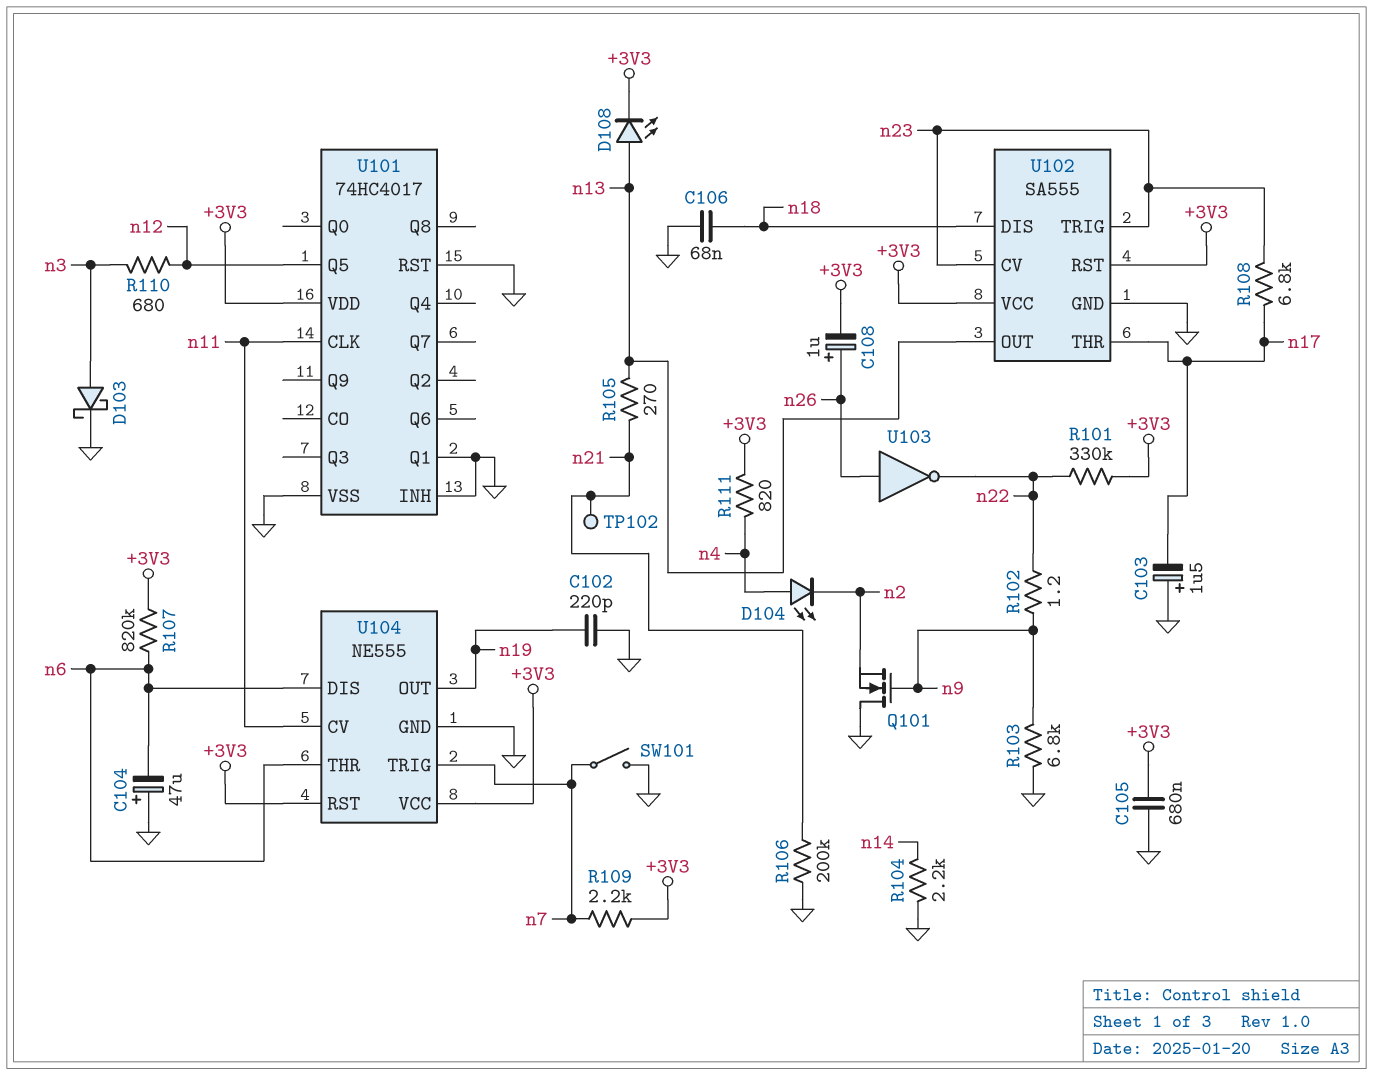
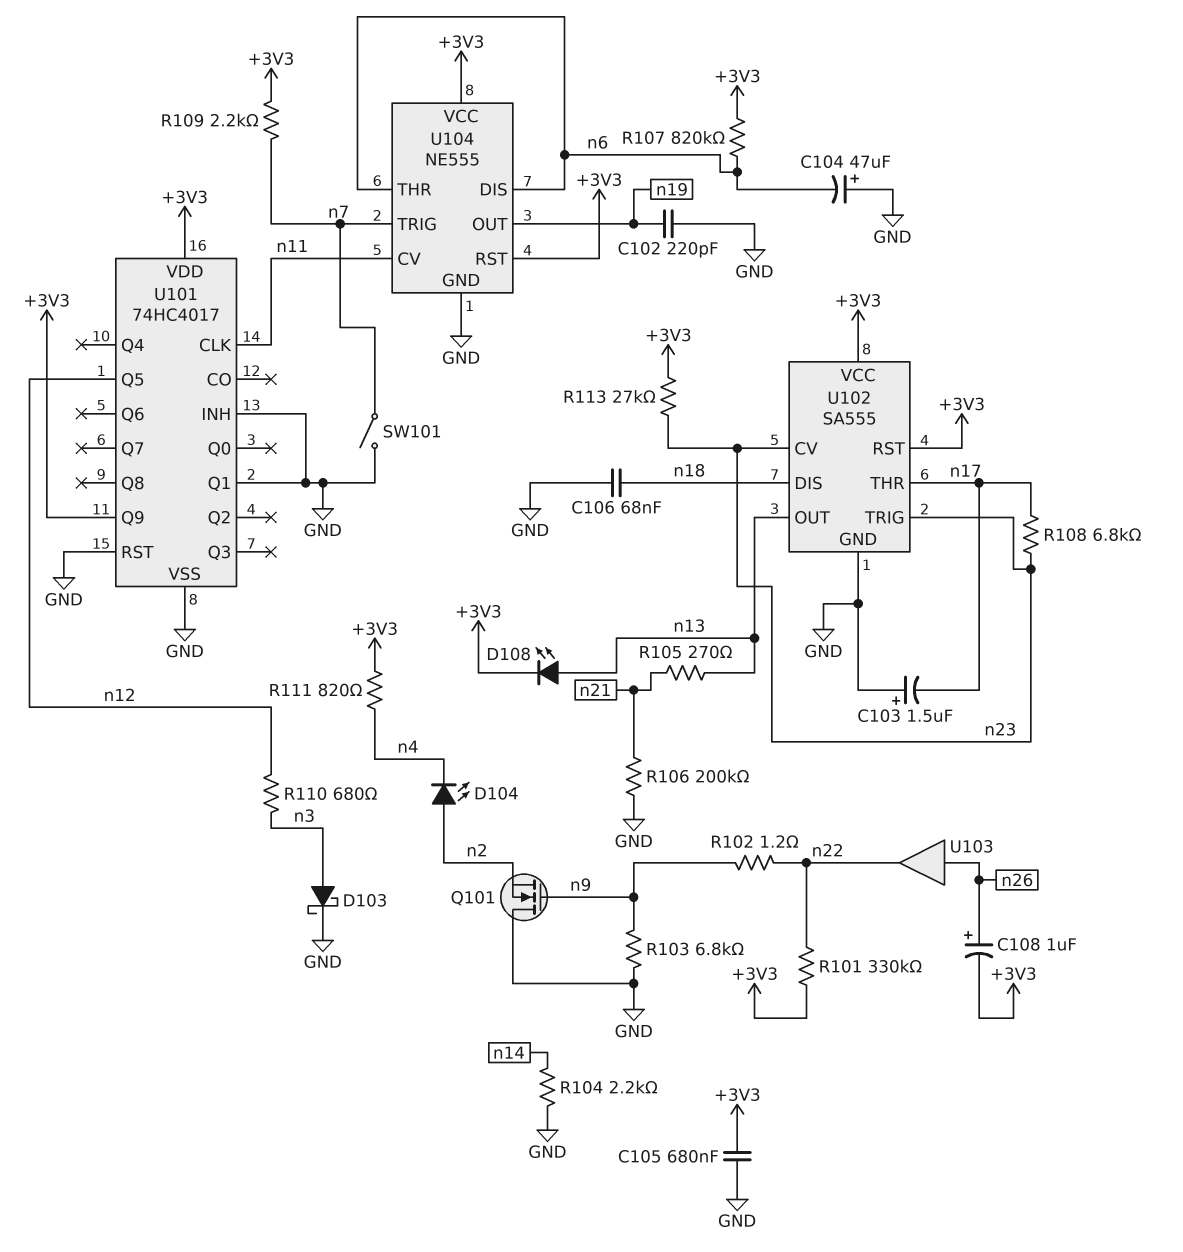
D104: LED (A n4, K n2) -> LED (A n2, K n4)
R113: none -> 27k (+3V3, n23)
TP102: test point (n21) -> none
U101 pin Q9: none -> +3V3
U103: NOT (in n26, out n22) -> buffer (in n26, out n22)

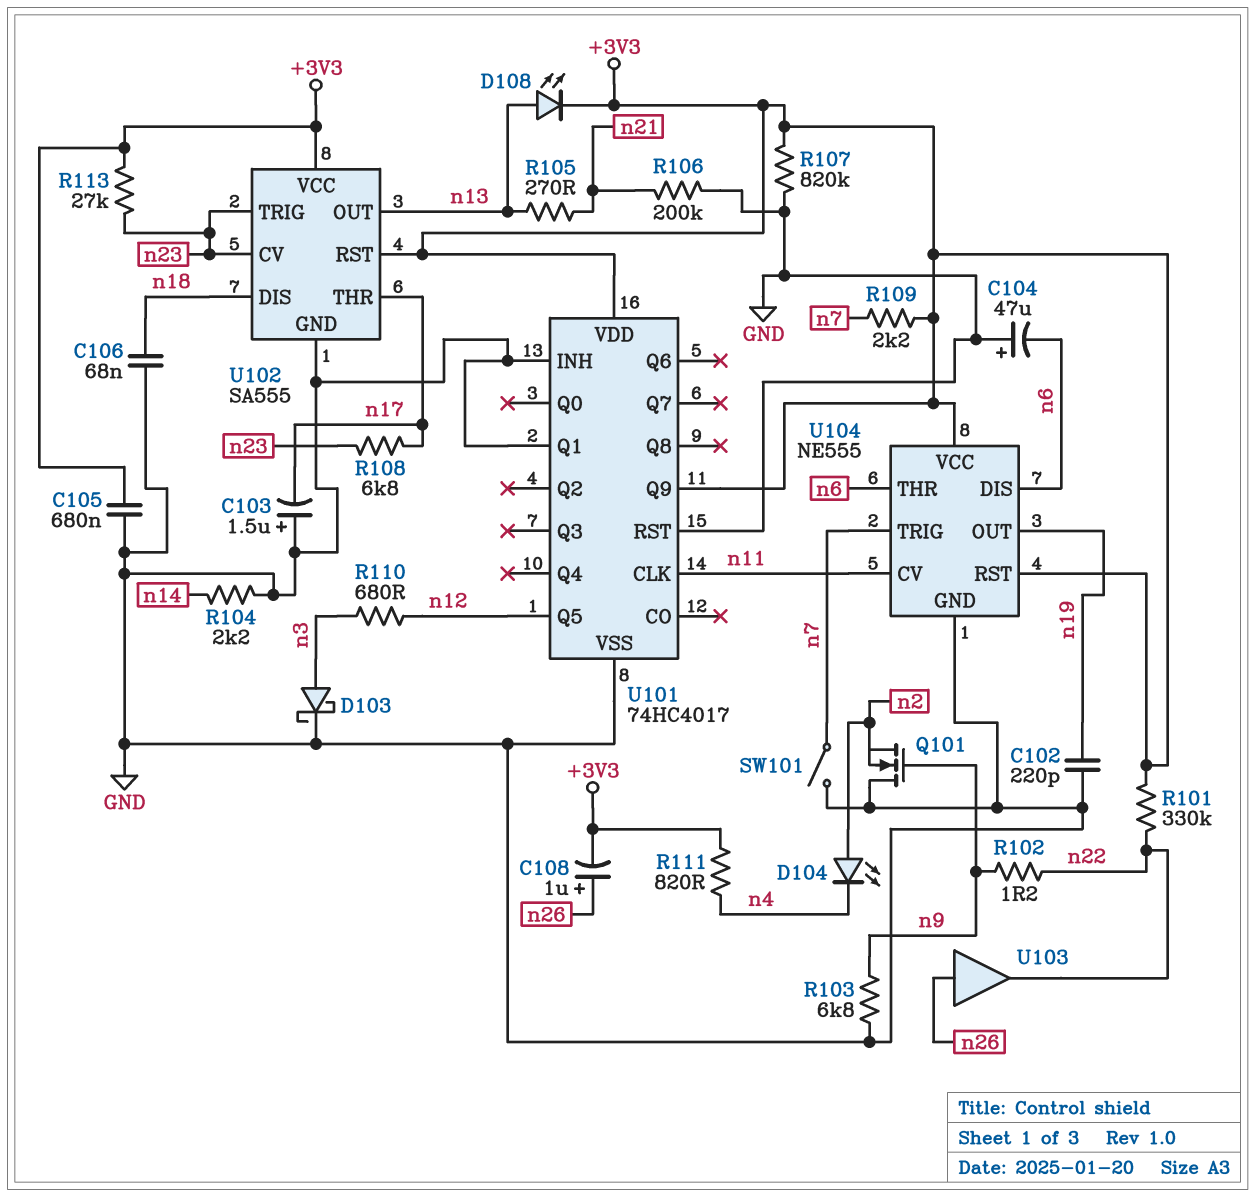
R107: 820k (+3V3, n6) -> 820k (+3V3, GND)

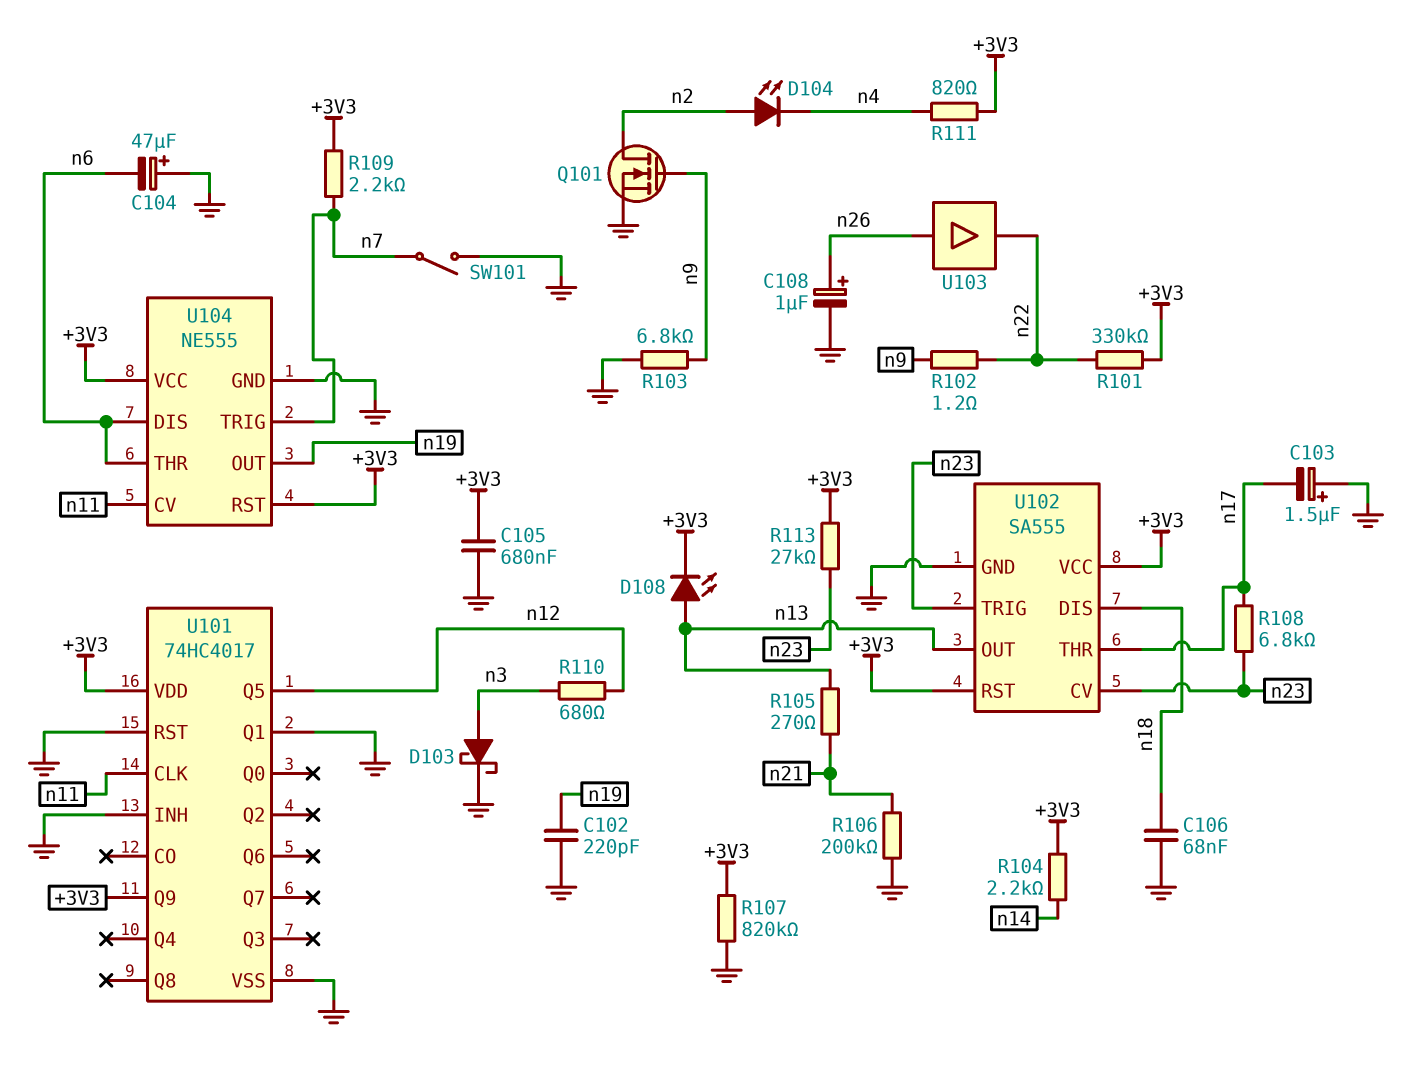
C108: 1uF (plus n26, minus +3V3) -> 1uF (plus n26, minus GND)
Q101: NMOS (G n9, D GND, S n2) -> NMOS (G n9, D n2, S GND)
R104: 2.2k (GND, n14) -> 2.2k (+3V3, n14)

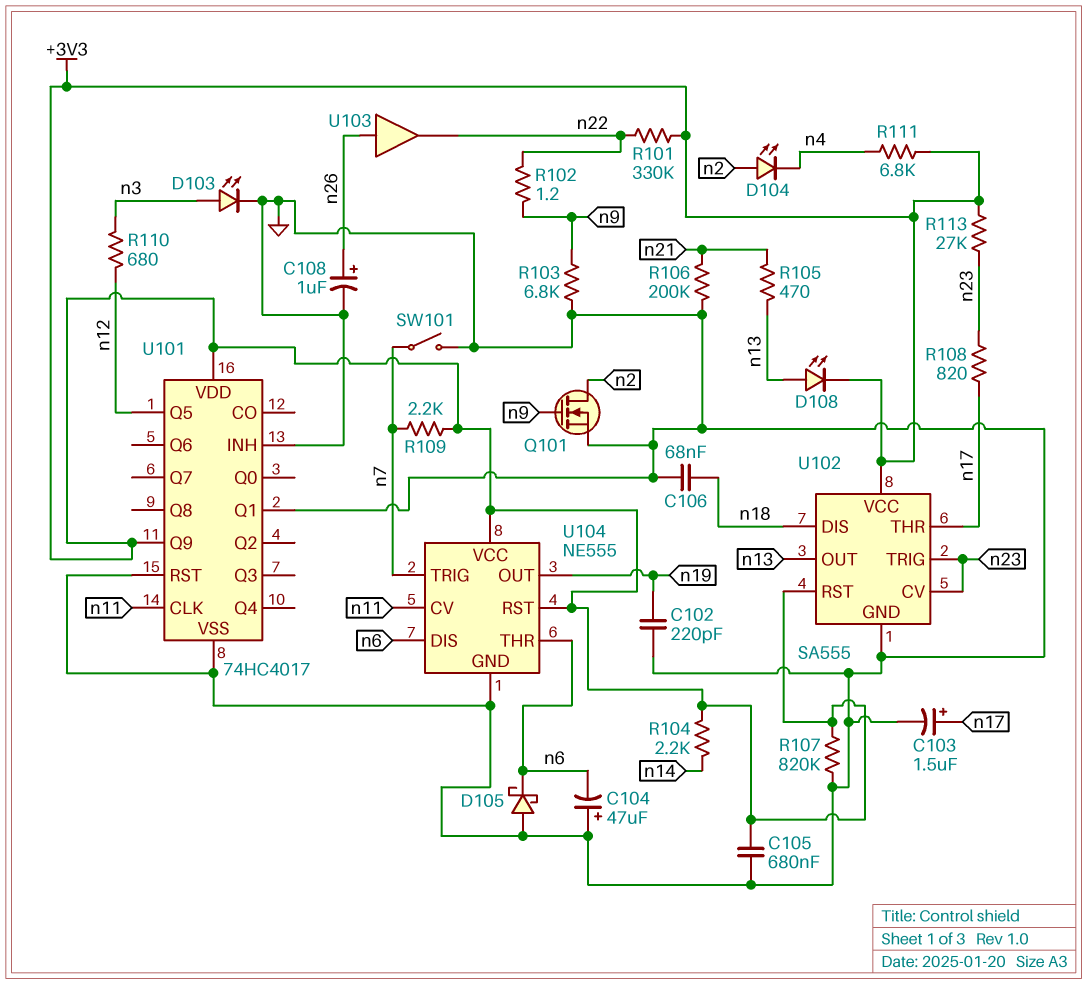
C103: 1.5uF (plus GND, minus n17) -> 1.5uF (plus n17, minus GND)
D103: schottky (A n3, K GND) -> LED (A n3, K GND)
D105: none -> schottky (A GND, K n6)
R105: 270 (n13, n21) -> 470 (n13, n21)
R108: 6.8k (n17, n23) -> 820 (n17, n23)
R111: 820 (+3V3, n4) -> 6.8k (+3V3, n4)

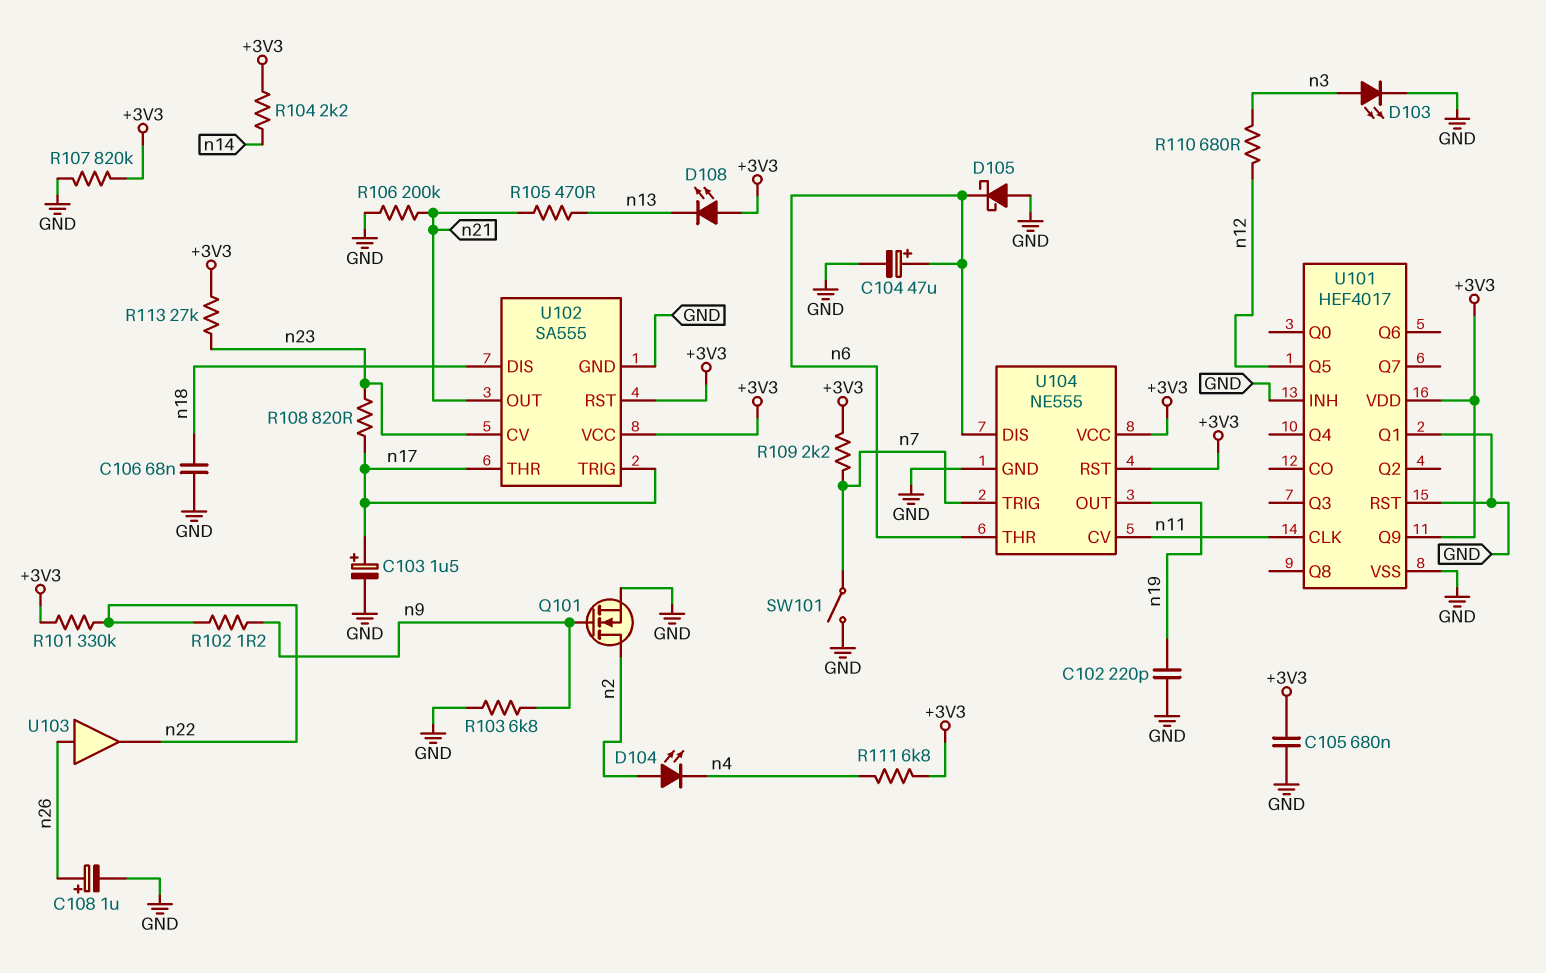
C104: 47uF (plus GND, minus n6) -> 47uF (plus n6, minus GND)
D108: LED (A n13, K +3V3) -> LED (A +3V3, K n13)
U101: 74HC4017 -> HEF4017
U102 pin OUT: n13 -> n21
U102 pin TRIG: n23 -> n17

